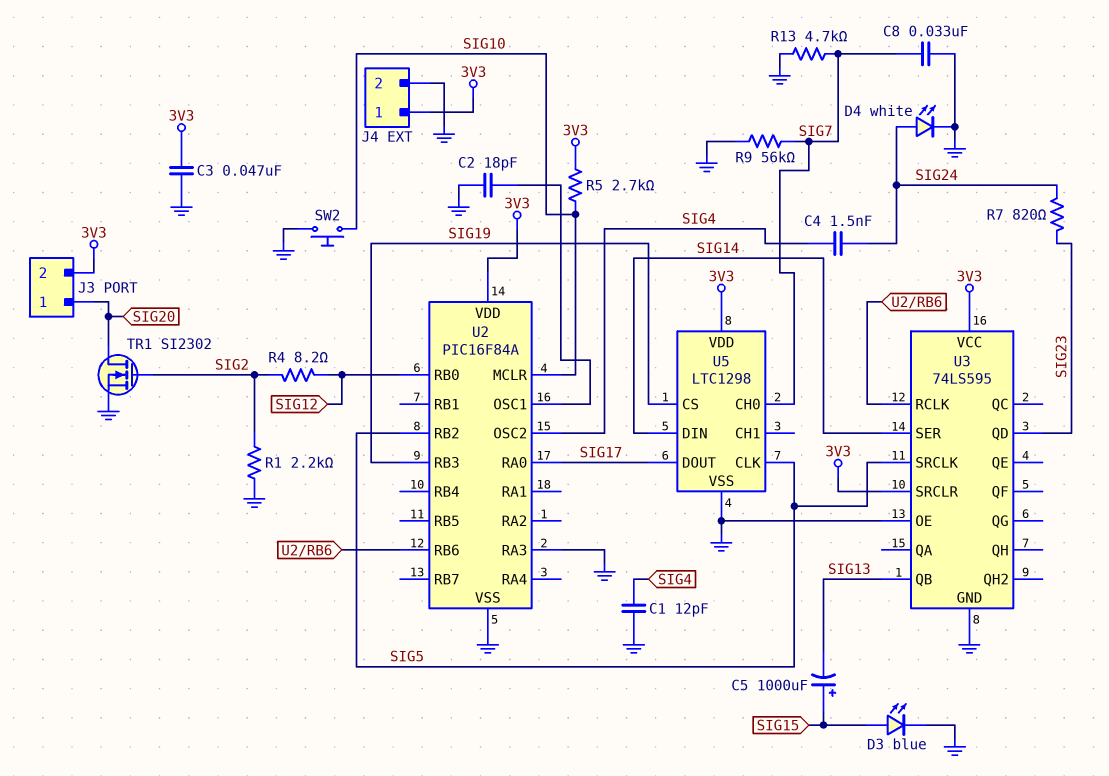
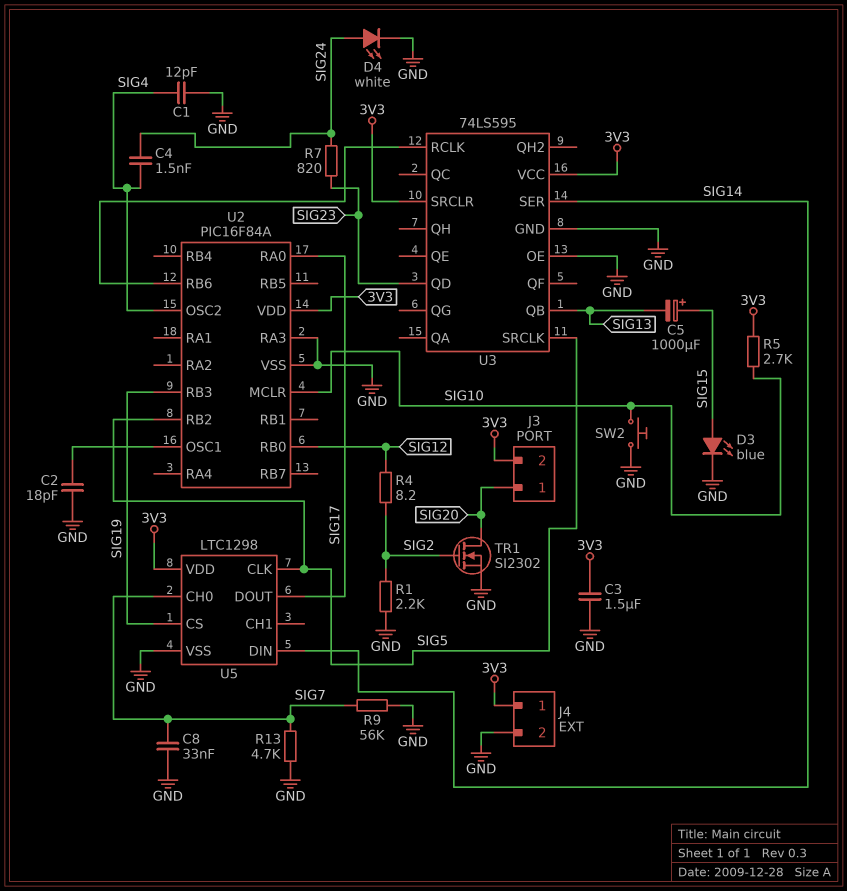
C3: 47nF (3V3, GND) -> 1.5uF (3V3, GND)

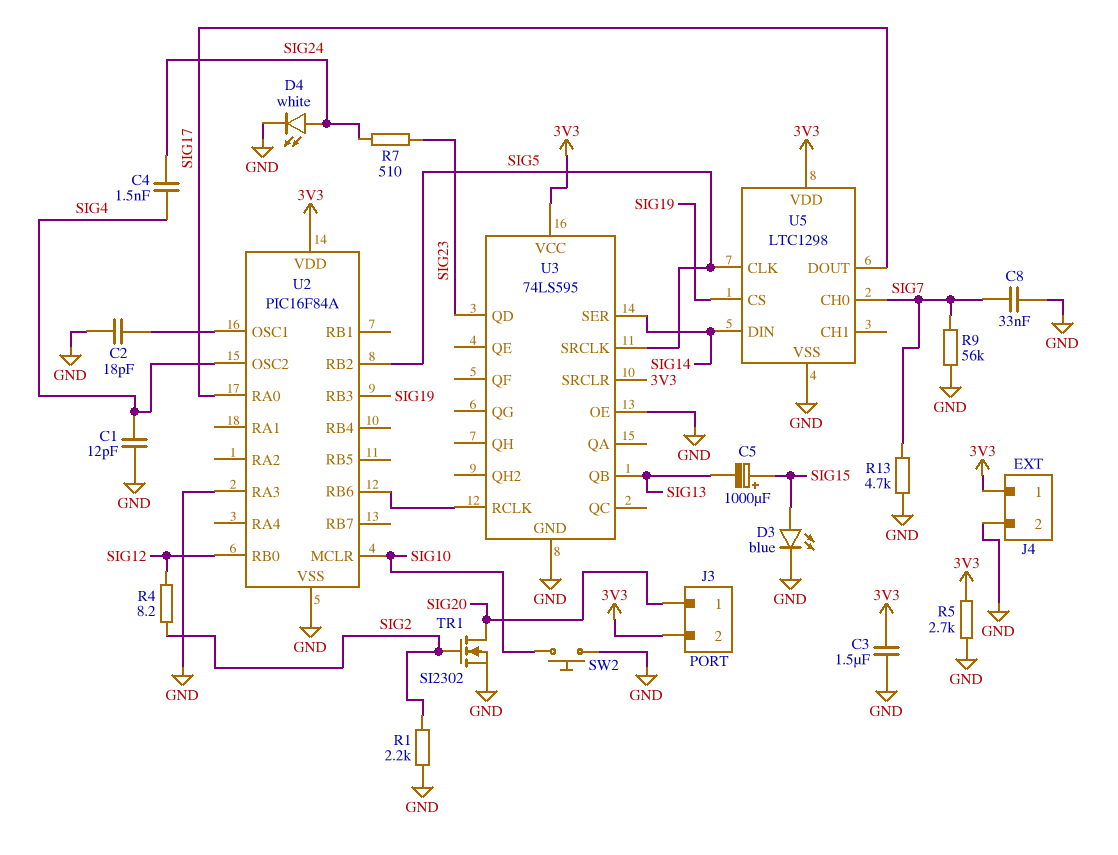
R5: 2.7k (3V3, SIG10) -> 2.7k (3V3, GND)
R7: 820 (SIG23, SIG24) -> 510 (SIG23, SIG24)

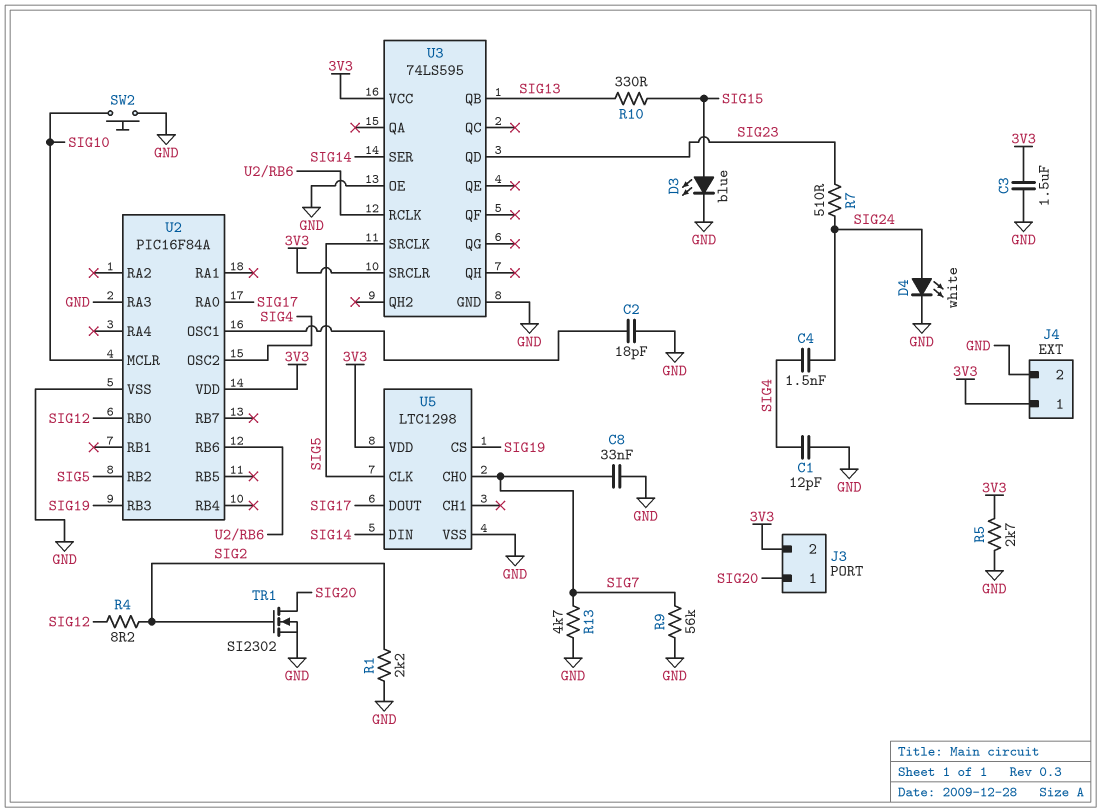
C5: 1000uF (plus SIG15, minus SIG13) -> none
R10: none -> 330 (SIG13, SIG15)

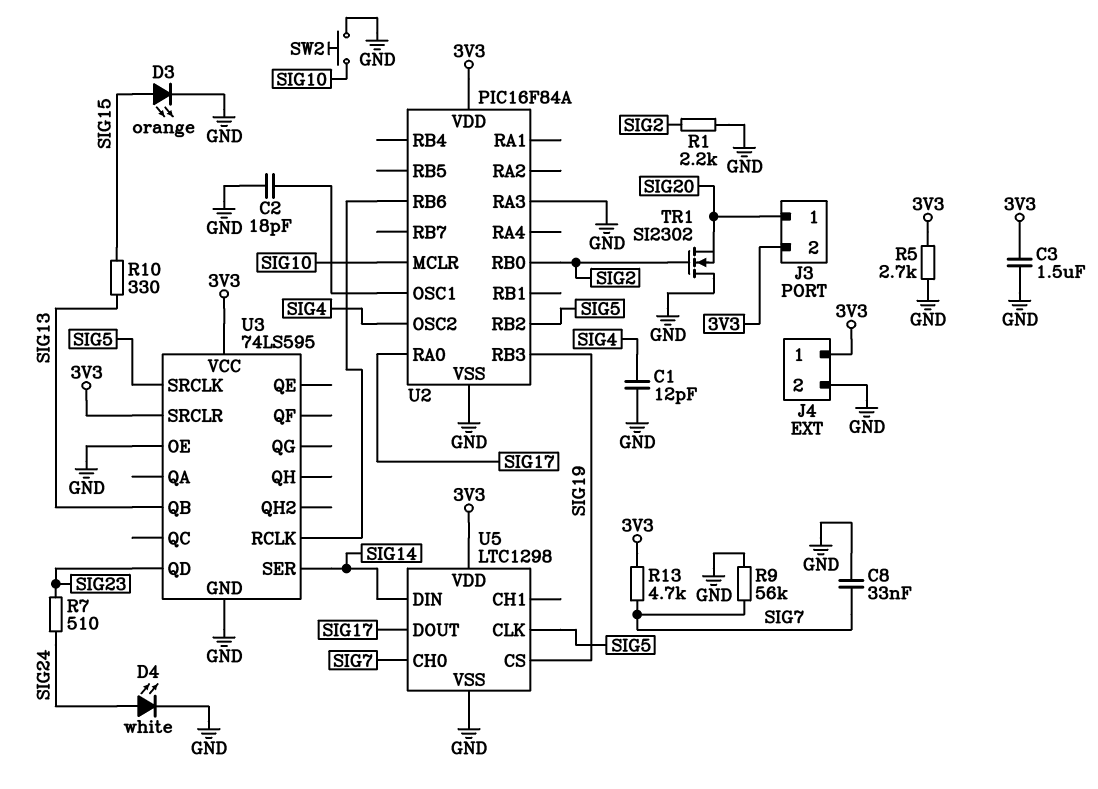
C4: 1.5nF (SIG4, SIG24) -> none
D3: LED blue (A SIG15, K GND) -> LED orange (A SIG15, K GND)
R4: 8.2 (SIG2, SIG12) -> none
R13: 4.7k (GND, SIG7) -> 4.7k (3V3, SIG7)
TR1: NMOS SI2302 (G SIG2, D SIG20, S GND) -> NMOS SI2302 (G SIG2, D GND, S SIG20)
U2 pin RB0: SIG12 -> SIG2

